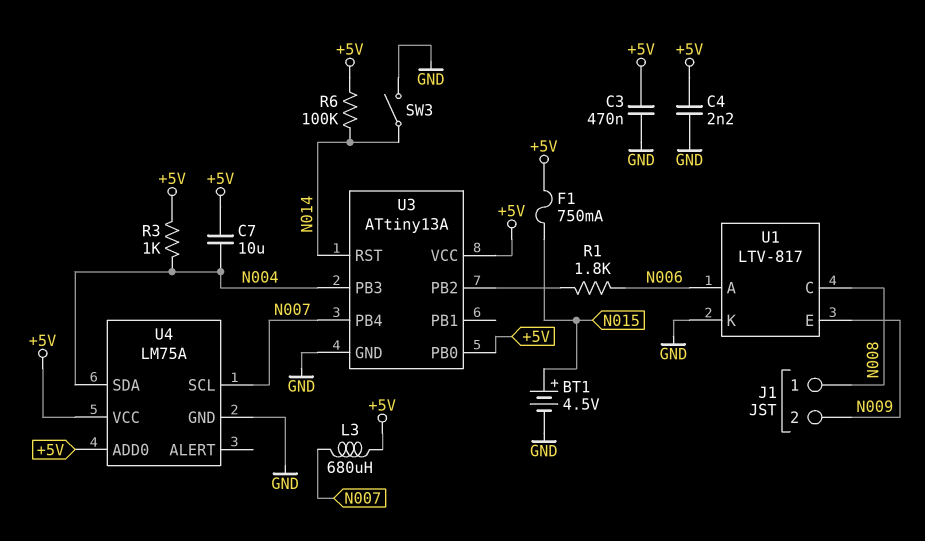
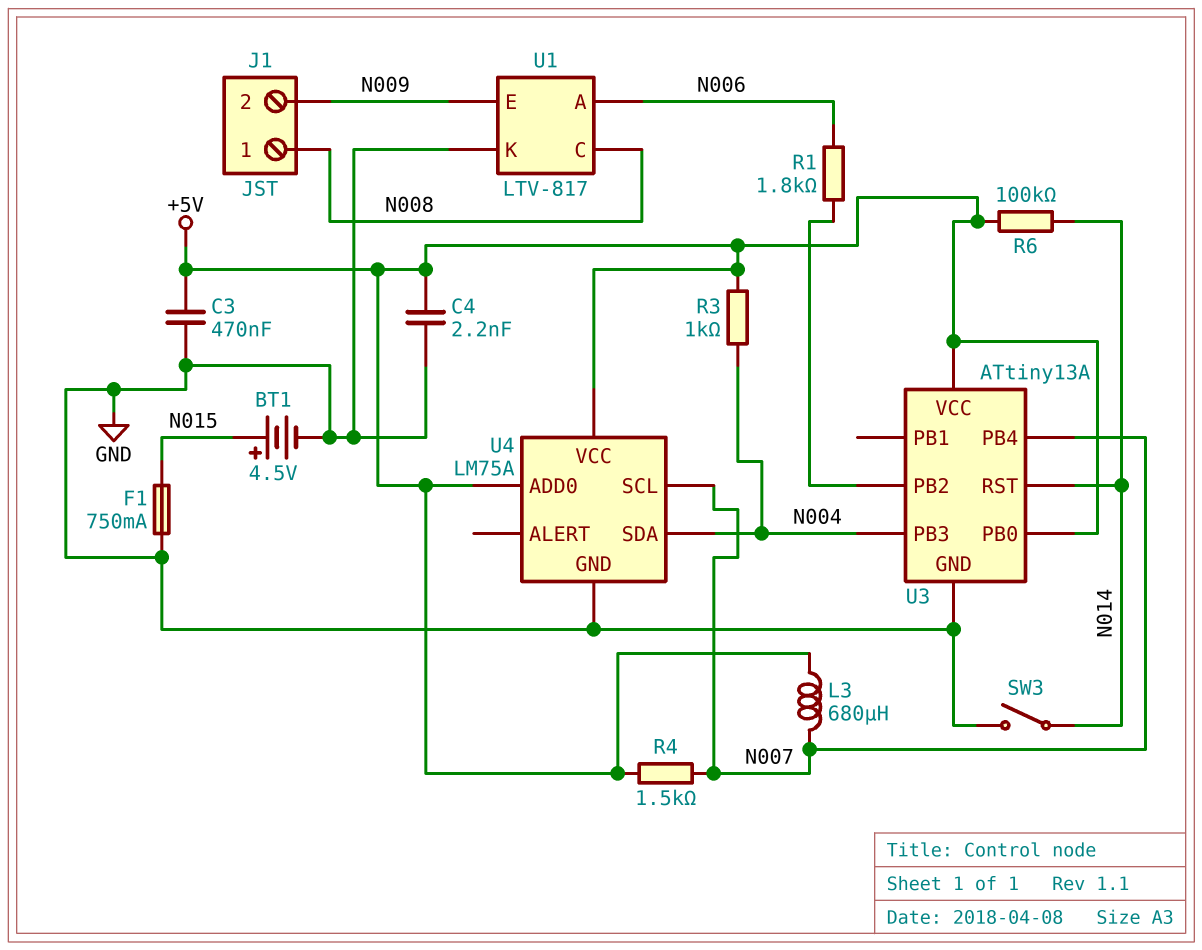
C7: 10uF (+5V, N004) -> none
F1: 750mA (+5V, N015) -> 750mA (GND, N015)
R4: none -> 1.5k (+5V, N007)

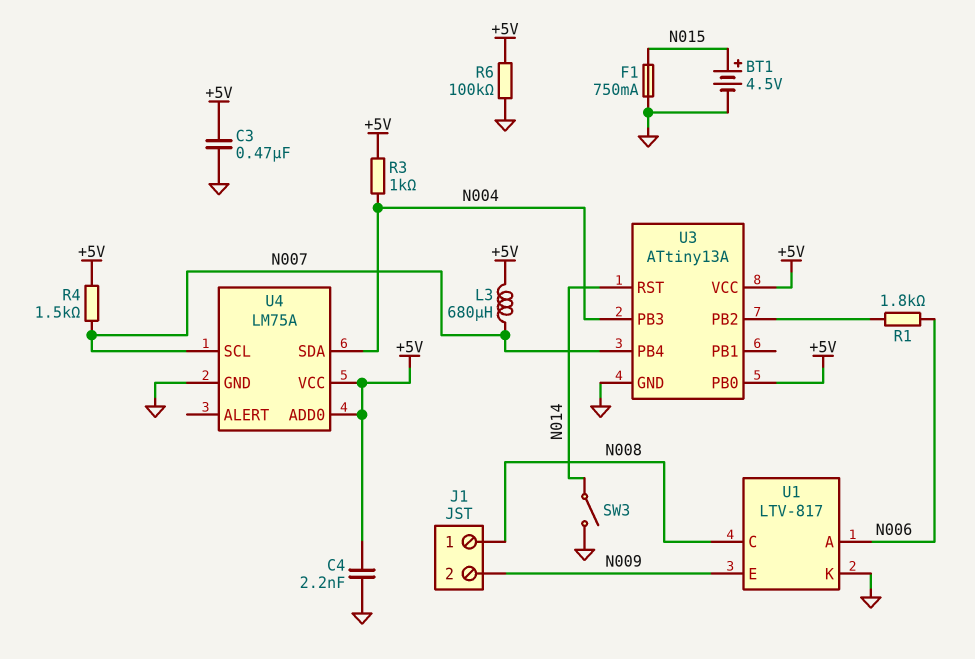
R6: 100k (+5V, N014) -> 100k (+5V, GND)

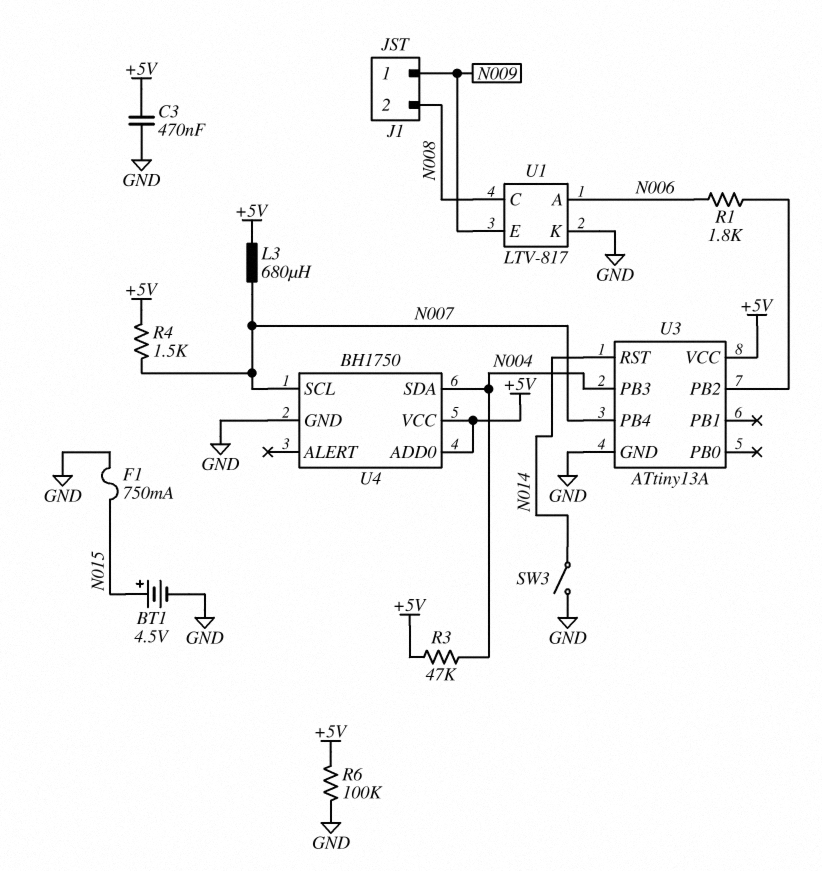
C4: 2.2nF (+5V, GND) -> none
J1 pin 1: N008 -> N009
J1 pin 2: N009 -> N008
R3: 1k (+5V, N004) -> 47k (+5V, N004)
U3 pin PB0: +5V -> none
U4: LM75A -> BH1750

